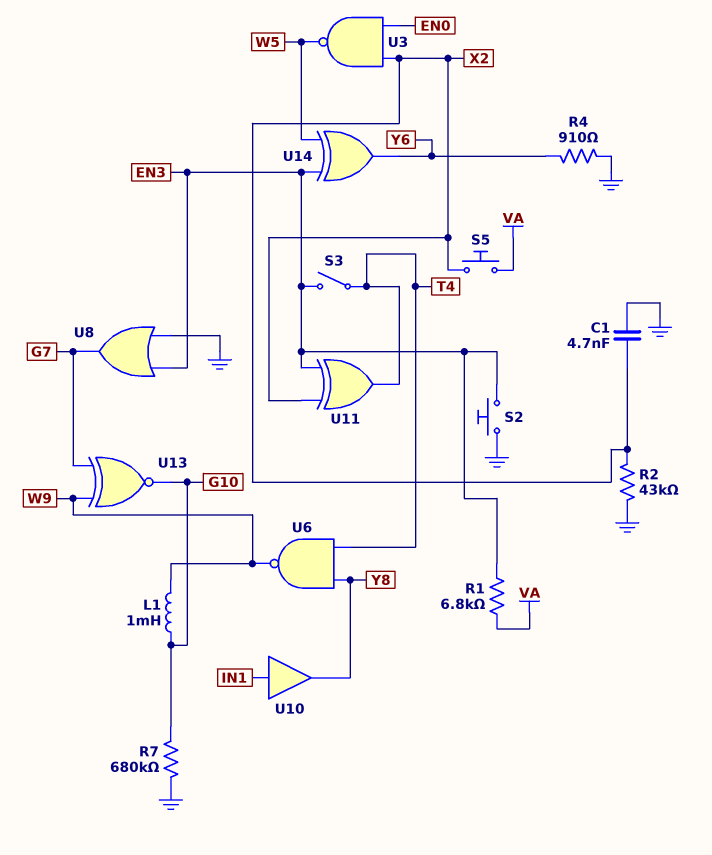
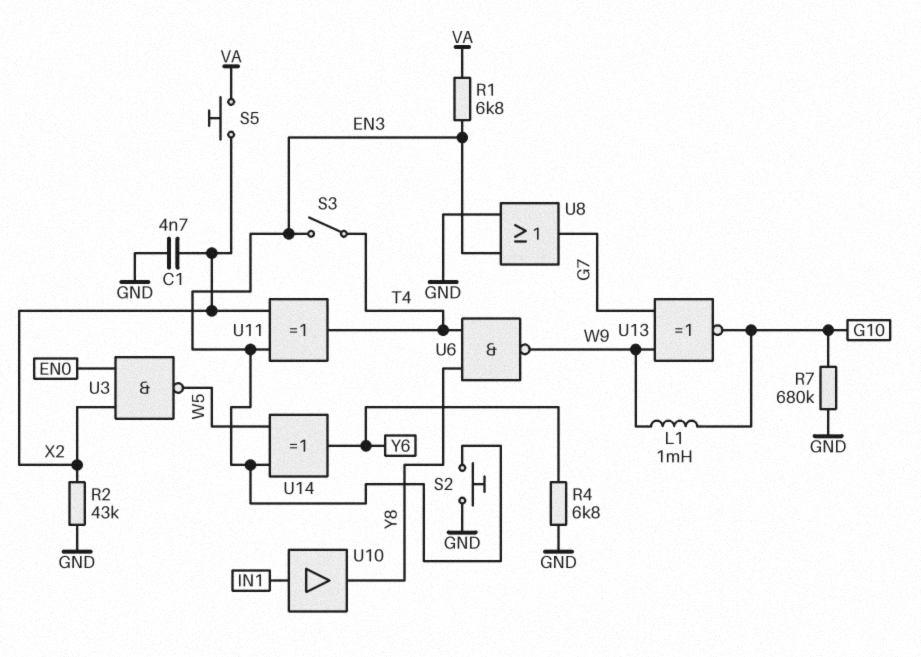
R4: 910 (GND, Y6) -> 6.8k (GND, Y6)

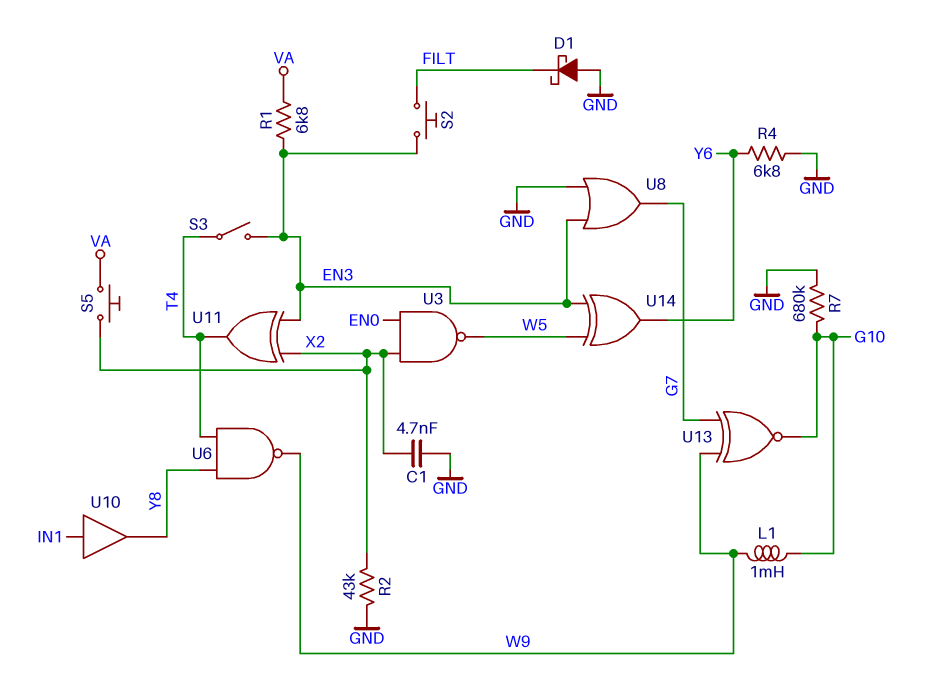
D1: none -> schottky (A GND, K FILT)
S2: button (EN3, GND) -> button (EN3, FILT)

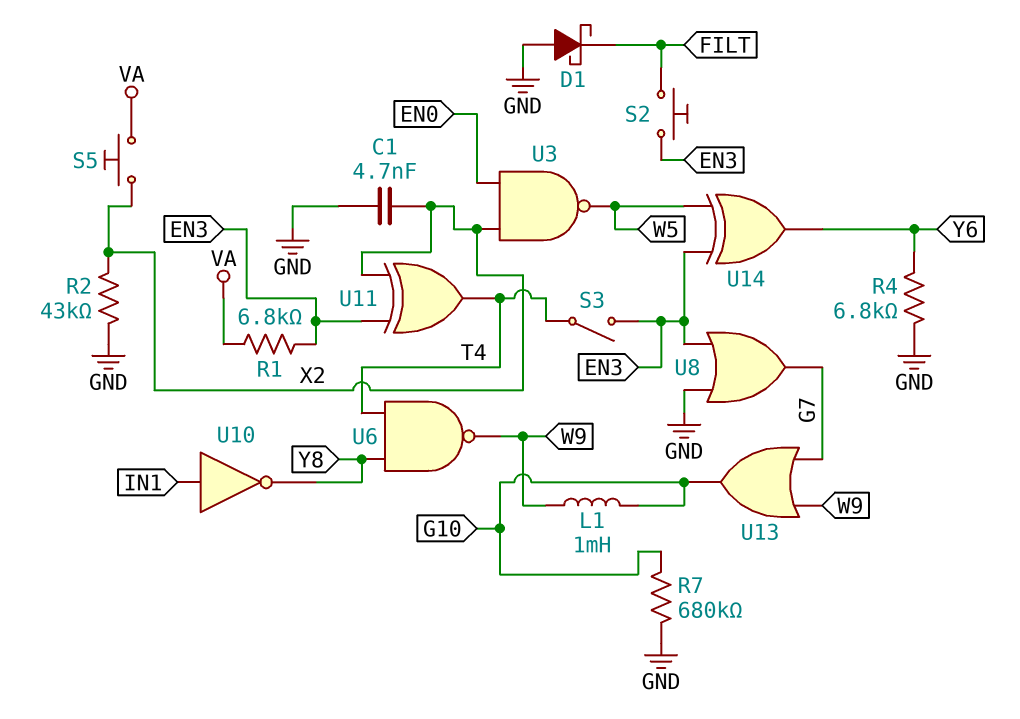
U10: buffer (in IN1, out Y8) -> NOT (in IN1, out Y8)
U13: XNOR (in G7, in W9, out G10) -> OR (in G7, in W9, out G10)

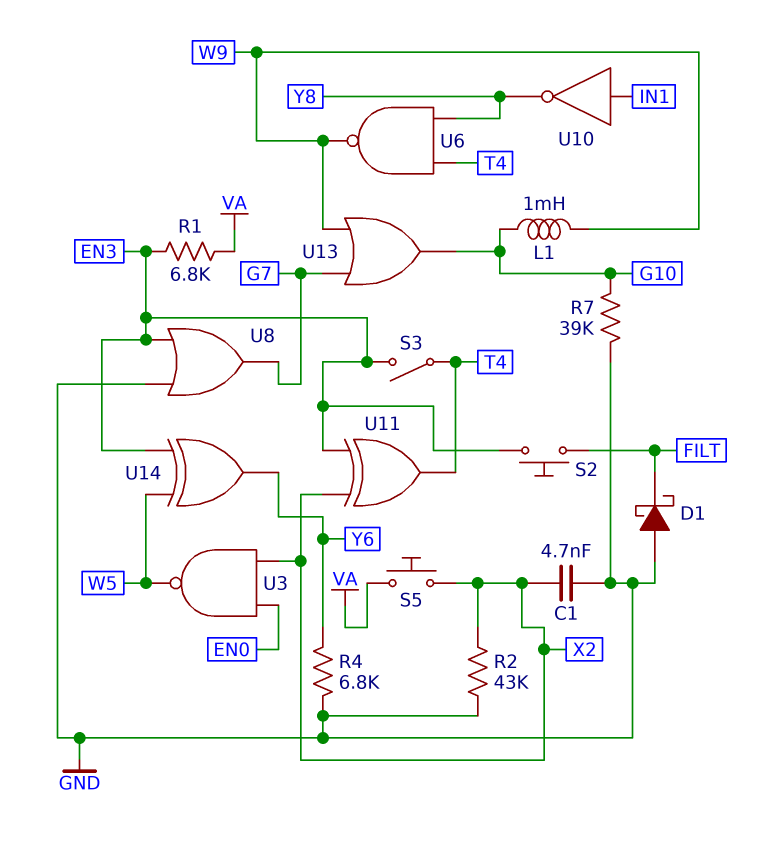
R7: 680k (G10, GND) -> 39k (G10, GND)

